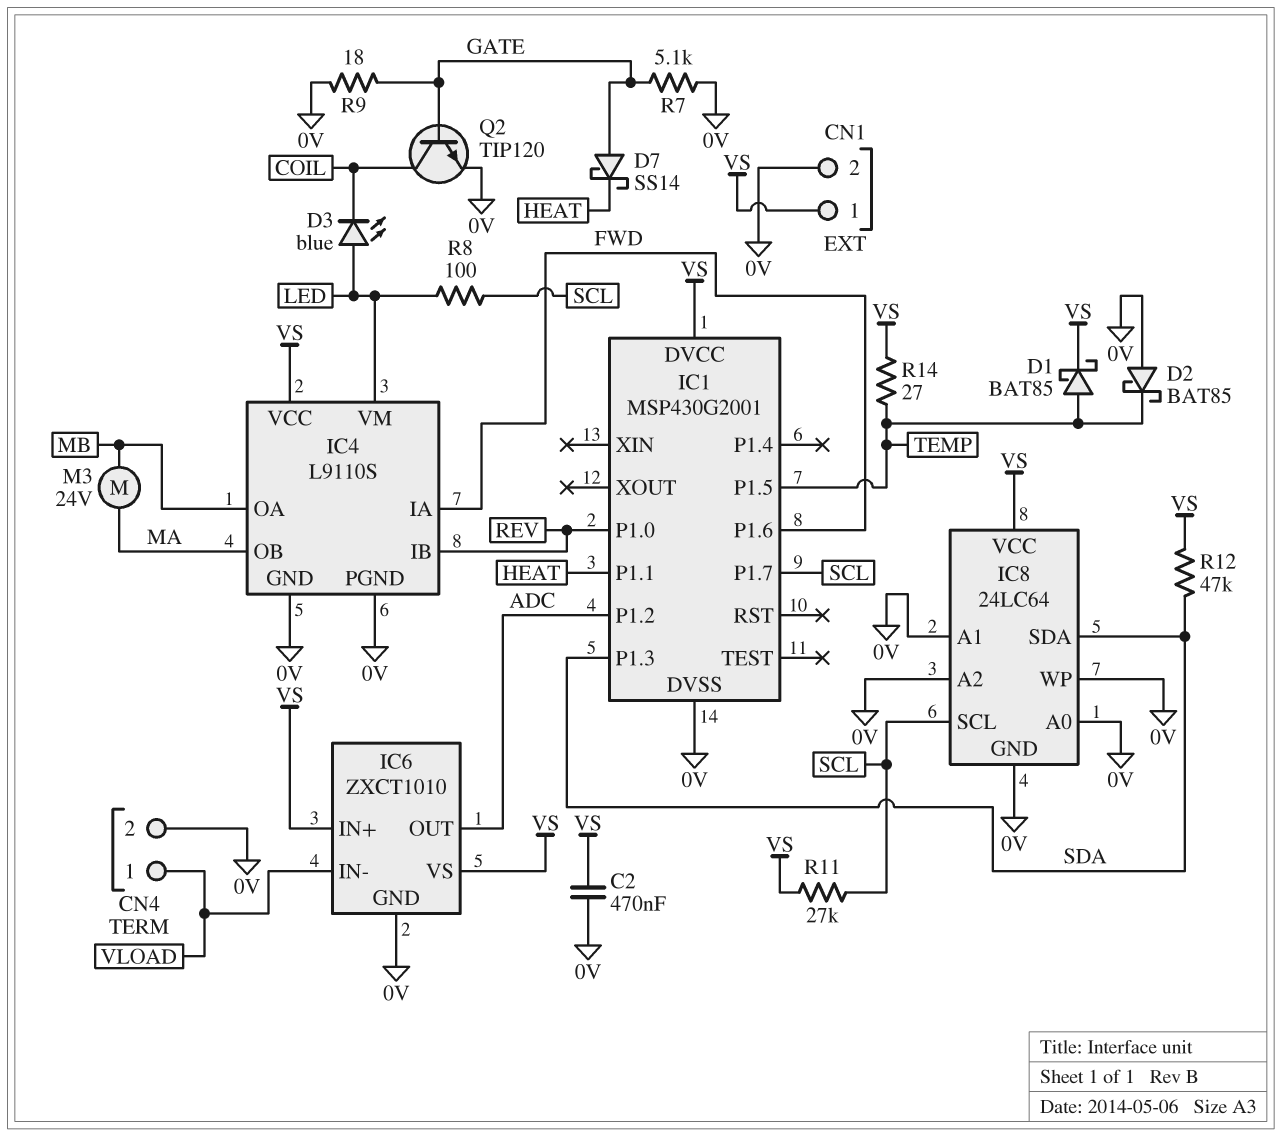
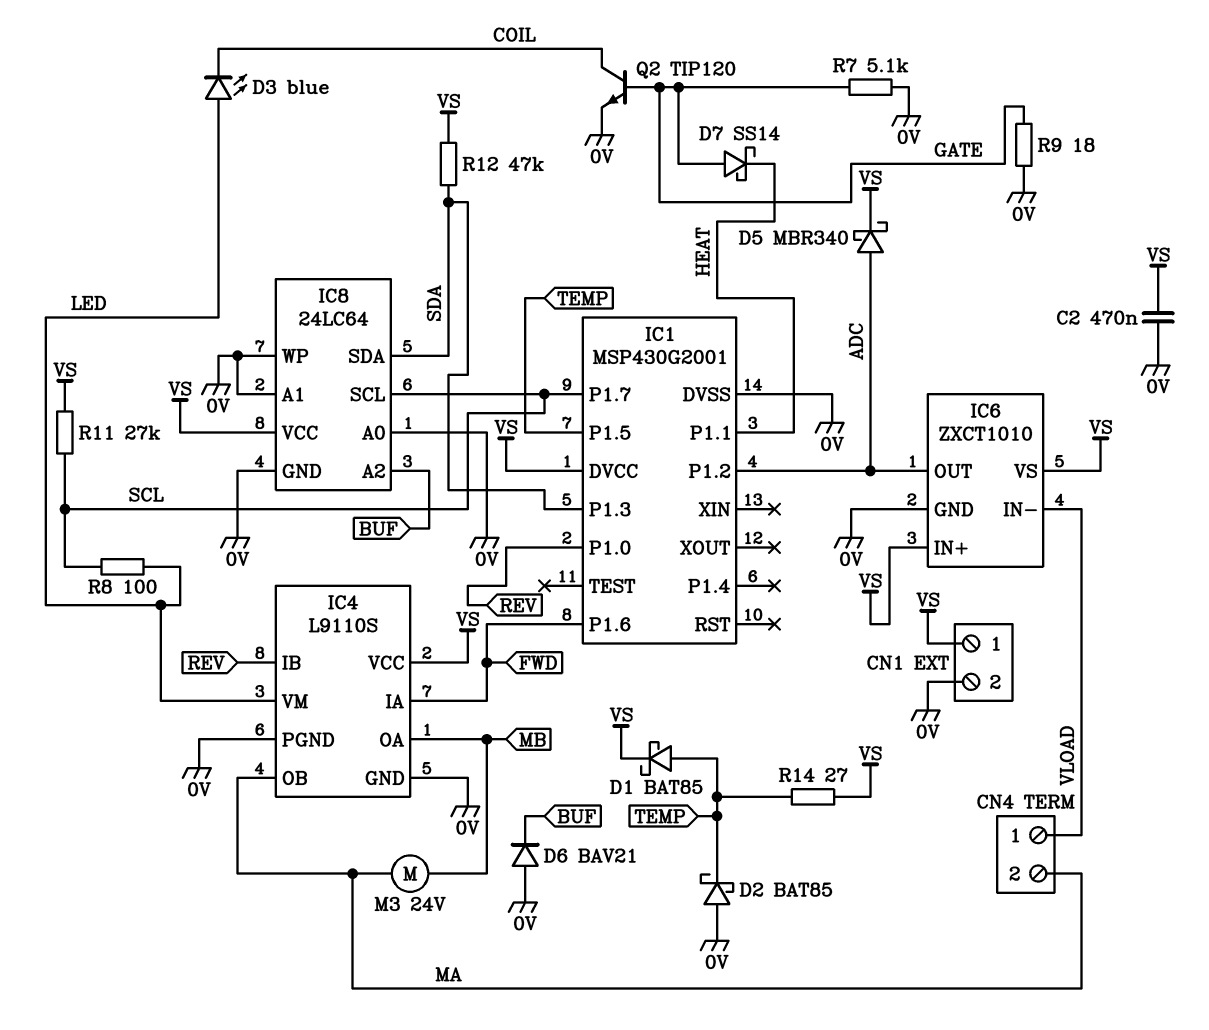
CN4 pin 2: 0V -> MA
D5: none -> schottky MBR340 (A ADC, K VS)
D6: none -> diode BAV21 (A 0V, K BUF)
IC8 pin A2: 0V -> BUF

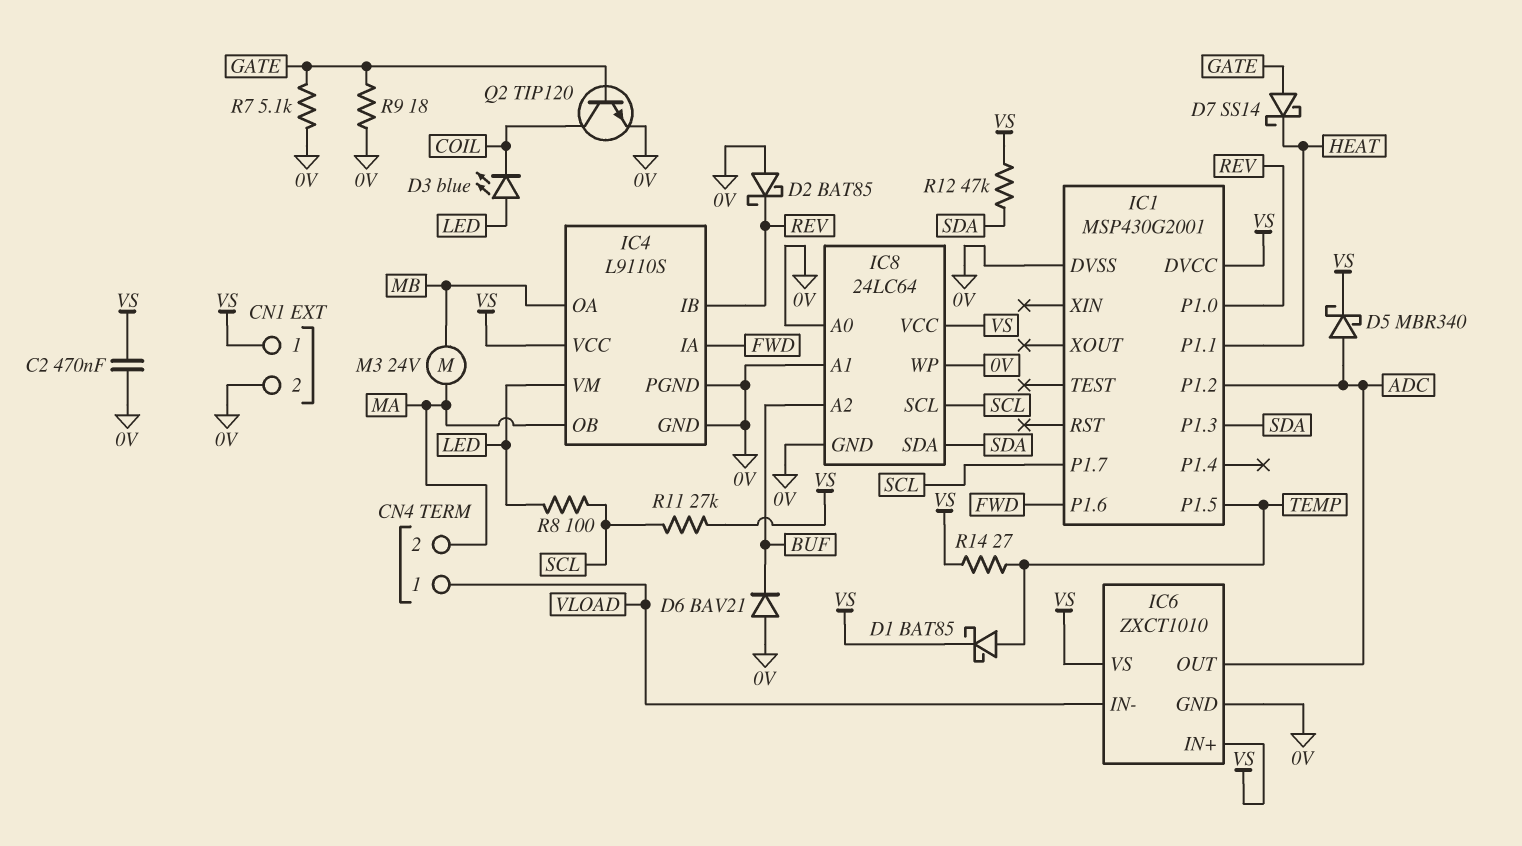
D2: schottky BAT85 (A 0V, K TEMP) -> schottky BAT85 (A 0V, K REV)

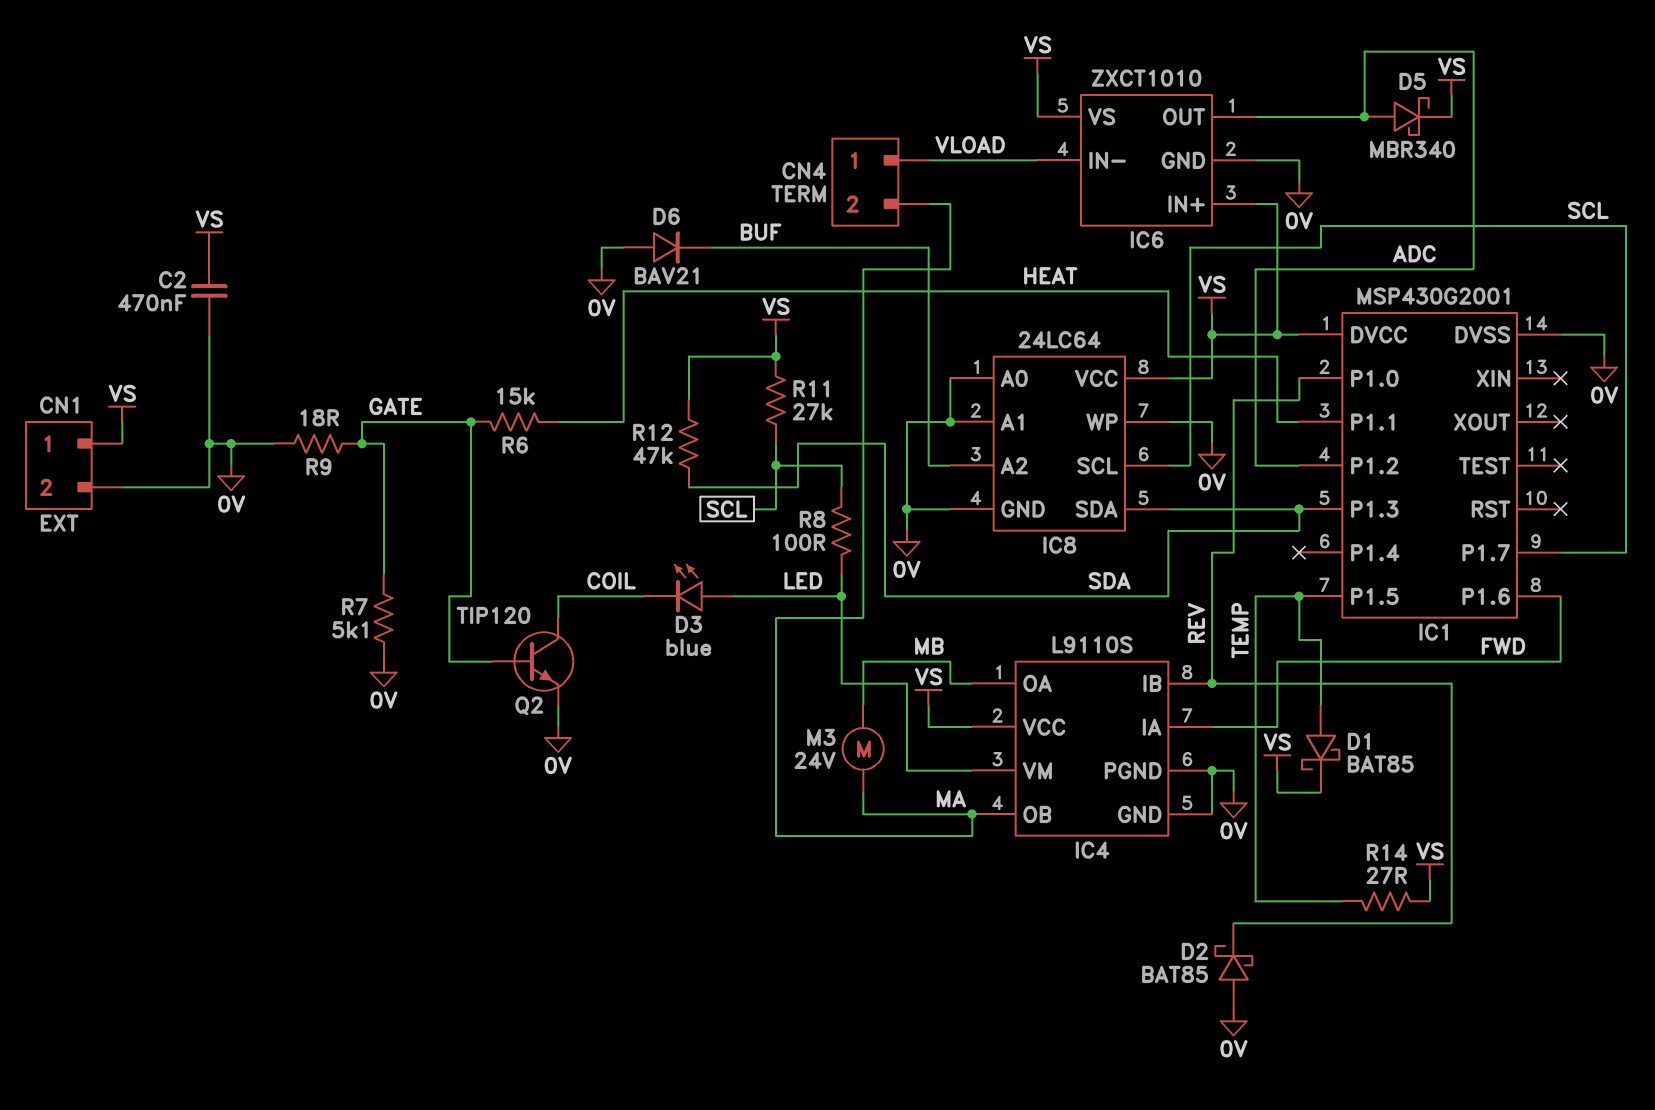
D7: schottky SS14 (A GATE, K HEAT) -> none
R6: none -> 15k (GATE, HEAT)

